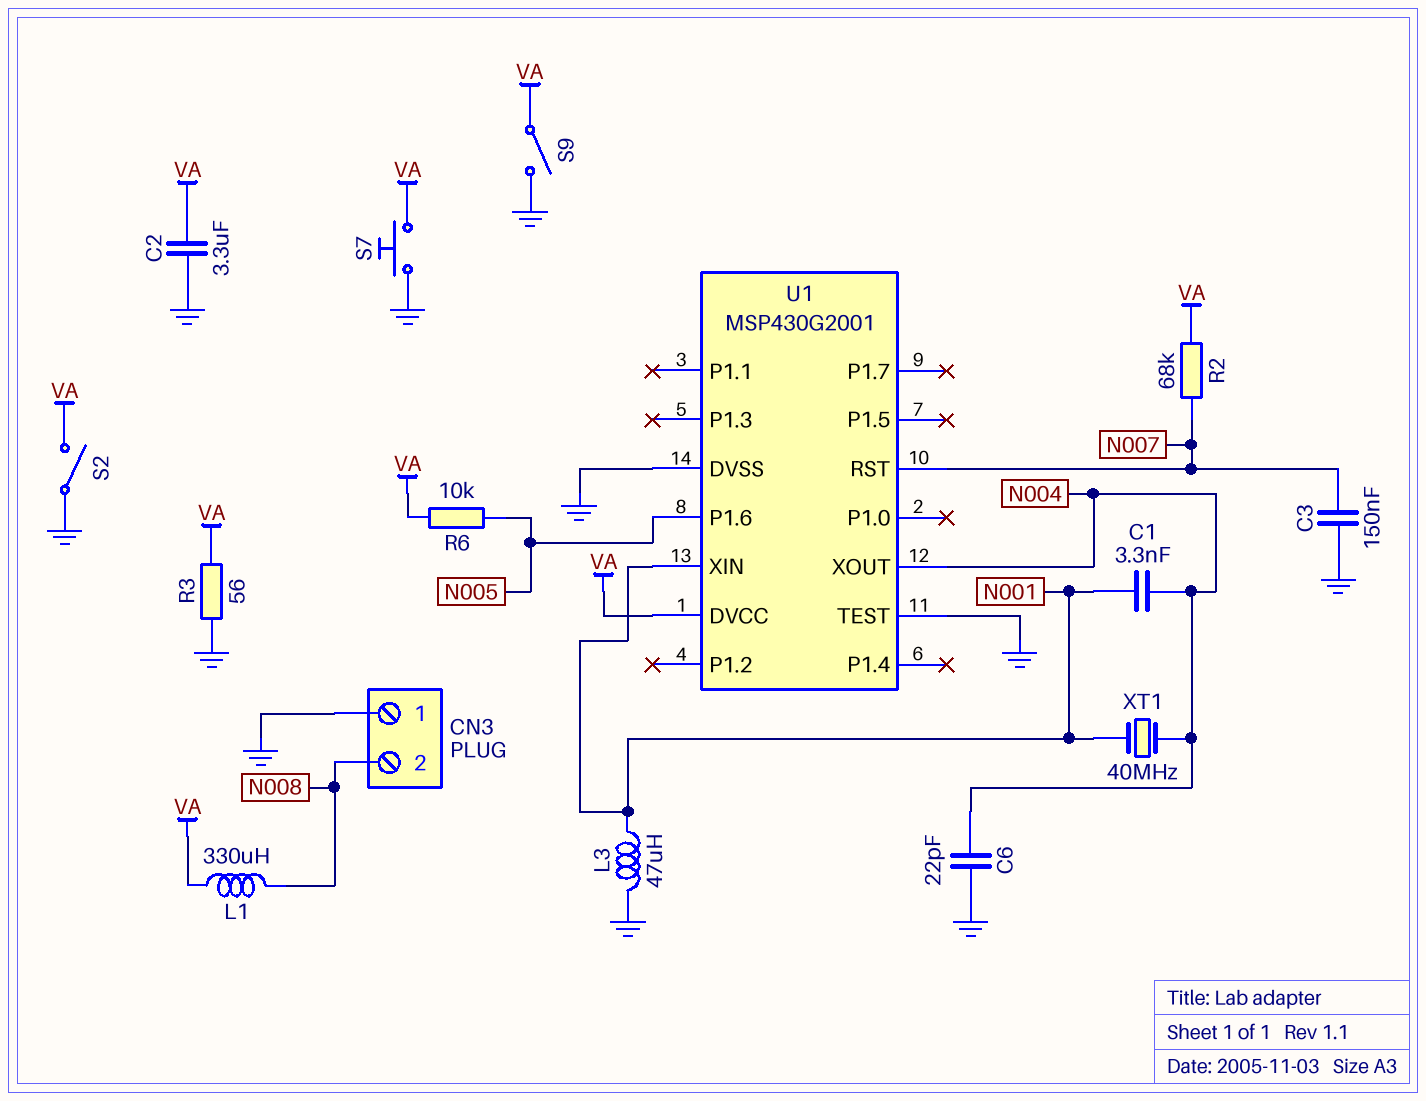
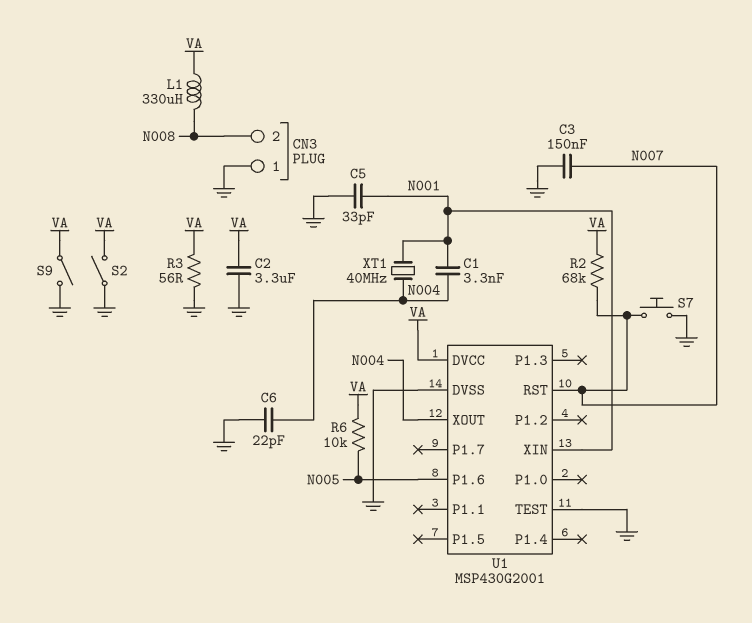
C5: none -> 33pF (GND, N001)
L3: 47uH (GND, N001) -> none
S7: button (GND, VA) -> button (GND, N007)

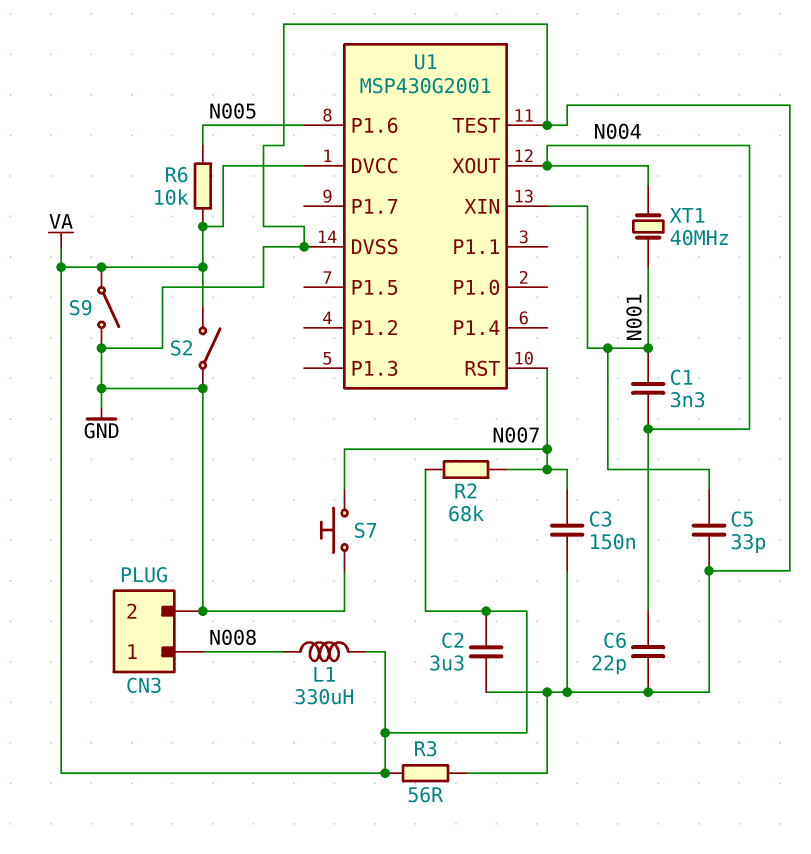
CN3 pin 1: GND -> N008
CN3 pin 2: N008 -> GND

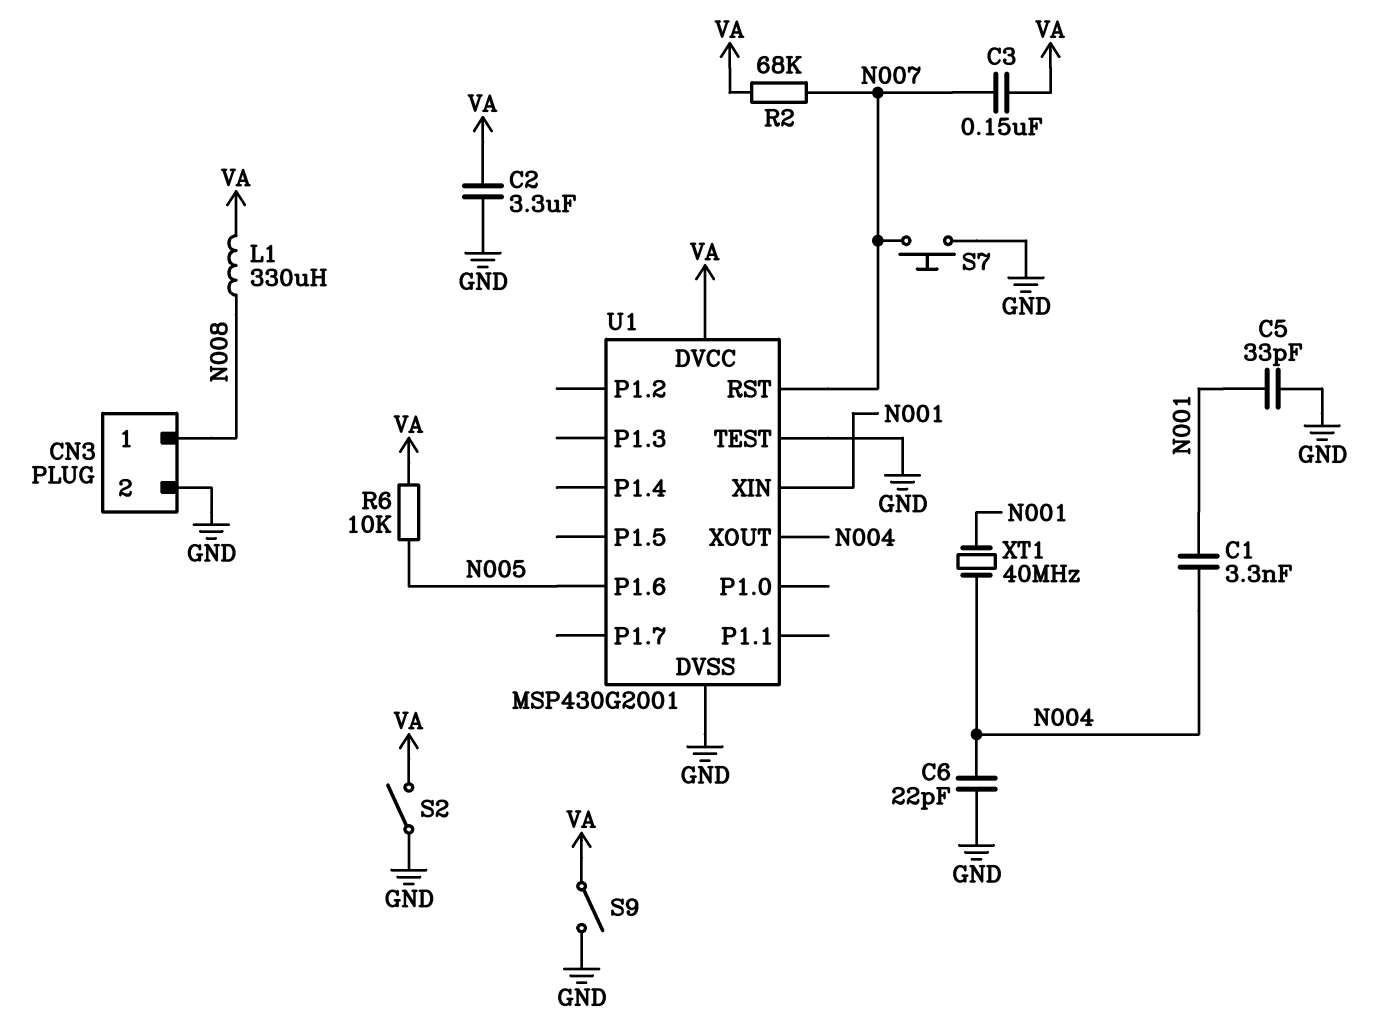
C3: 150nF (GND, N007) -> 150nF (N007, VA)
R3: 56 (GND, VA) -> none

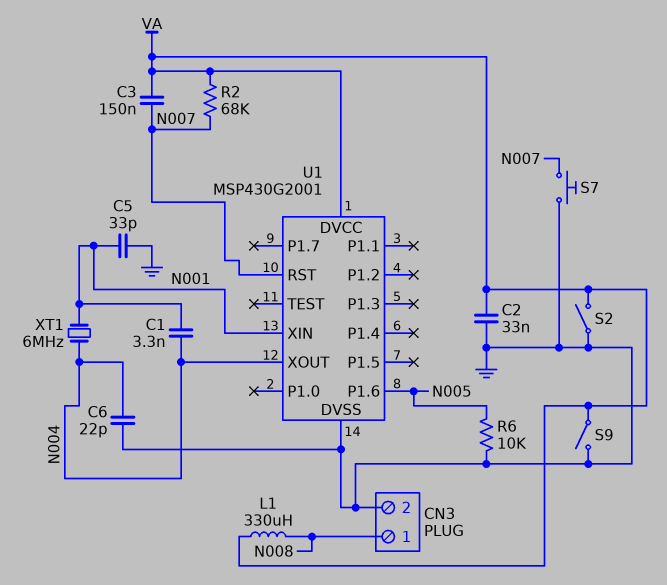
C2: 3.3uF (GND, VA) -> 33nF (GND, VA)
R6: 10k (N005, VA) -> 10k (GND, N005)
U1 pin TEST: GND -> none
XT1: 40MHz (N001, N004) -> 6MHz (N001, N004)

